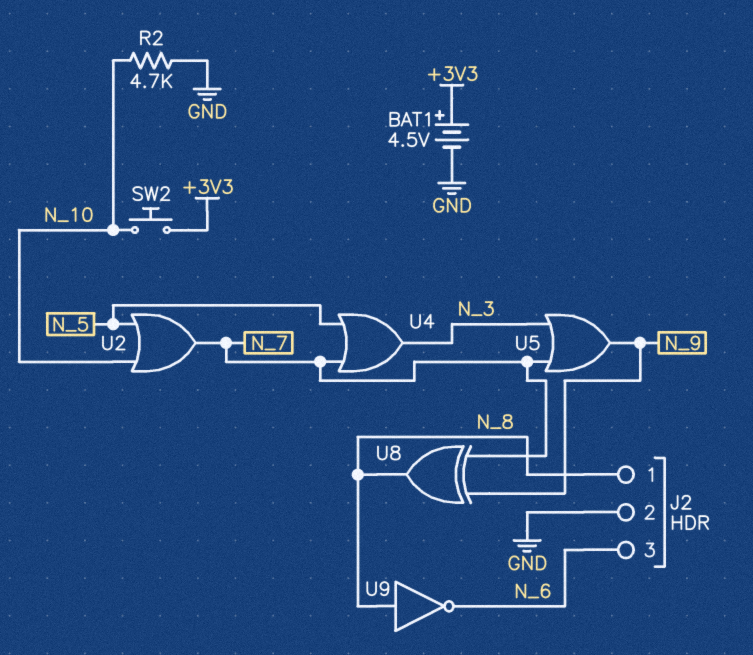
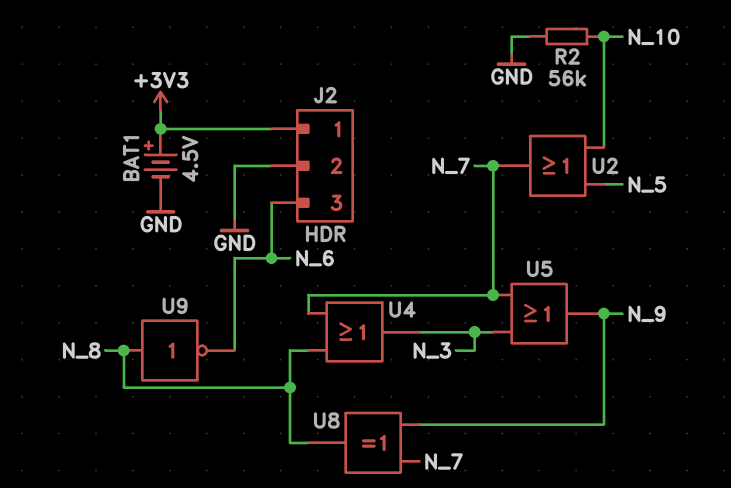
J2 pin 1: N_8 -> +3V3
R2: 4.7k (GND, N_10) -> 56k (GND, N_10)
SW2: button (+3V3, N_10) -> none
U4: OR (in N_5, in N_7, out N_3) -> OR (in N_7, in N_8, out N_3)

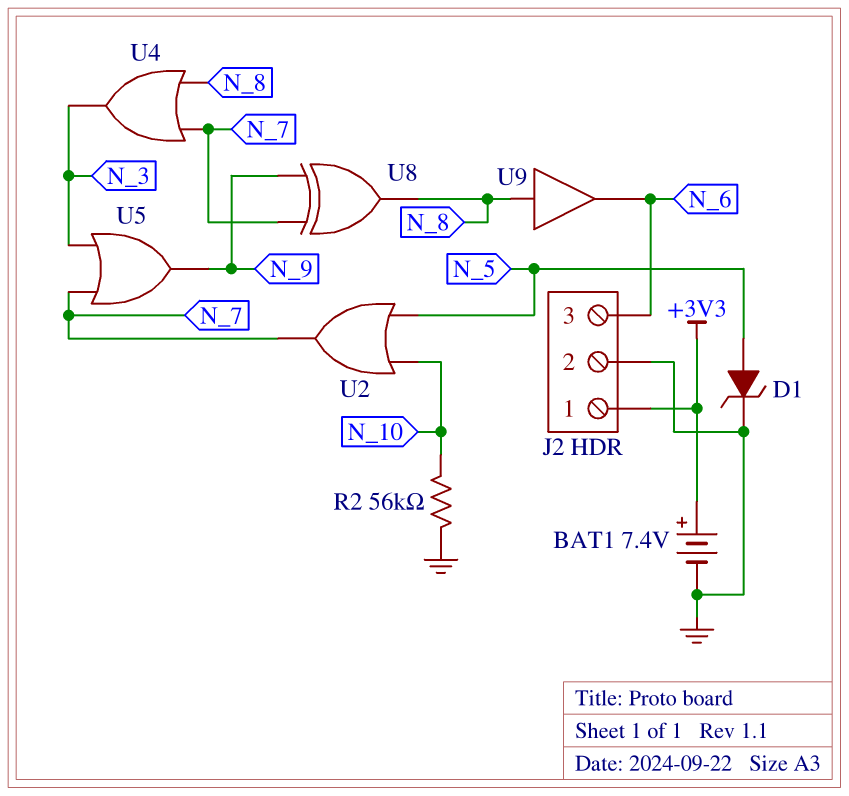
BAT1: 4.5V (plus +3V3, minus GND) -> 7.4V (plus +3V3, minus GND)
D1: none -> zener (A N_5, K GND)
U9: NOT (in N_8, out N_6) -> buffer (in N_8, out N_6)

